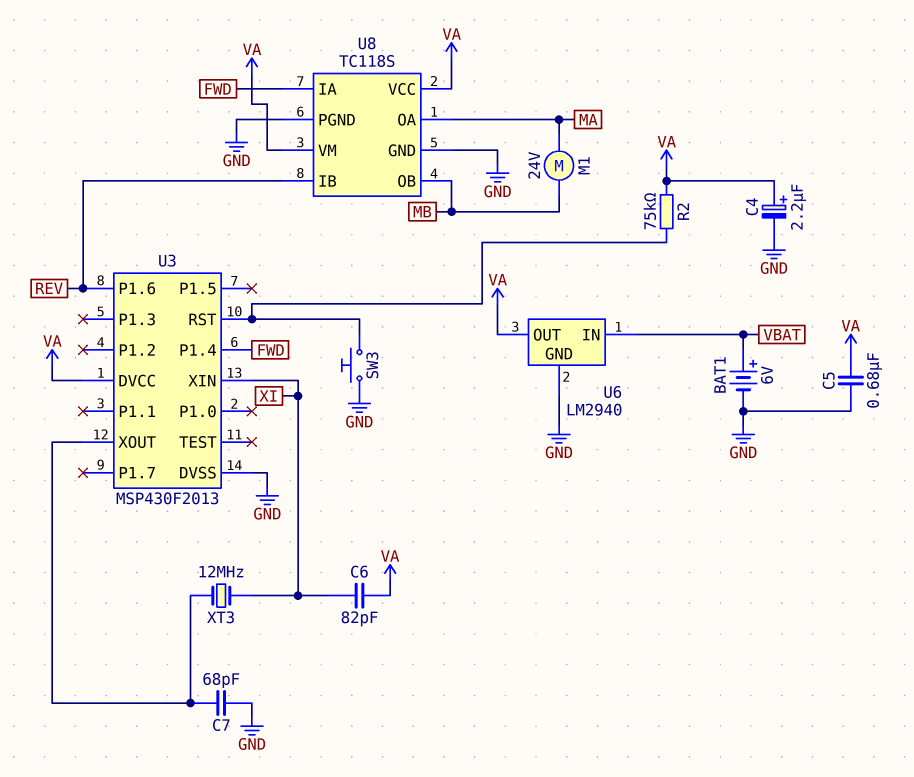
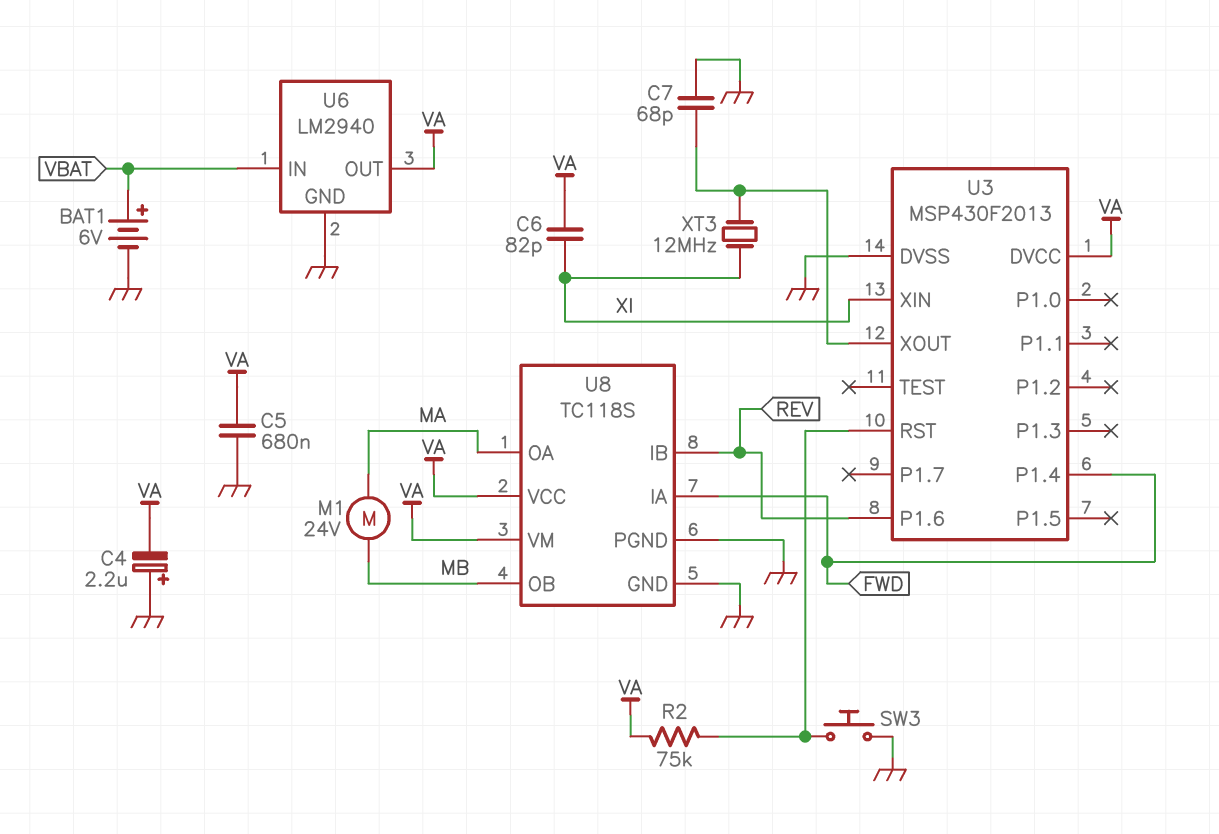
C4: 2.2uF (plus VA, minus GND) -> 2.2uF (plus GND, minus VA)

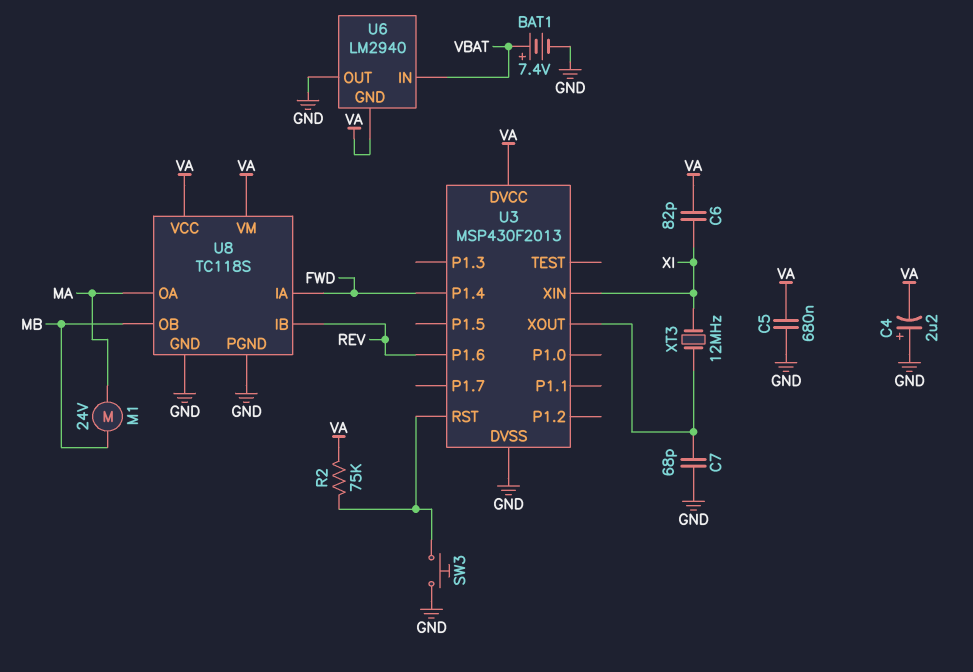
BAT1: 6V (plus VBAT, minus GND) -> 7.4V (plus VBAT, minus GND)
U6 pin GND: GND -> VA
U6 pin OUT: VA -> GND

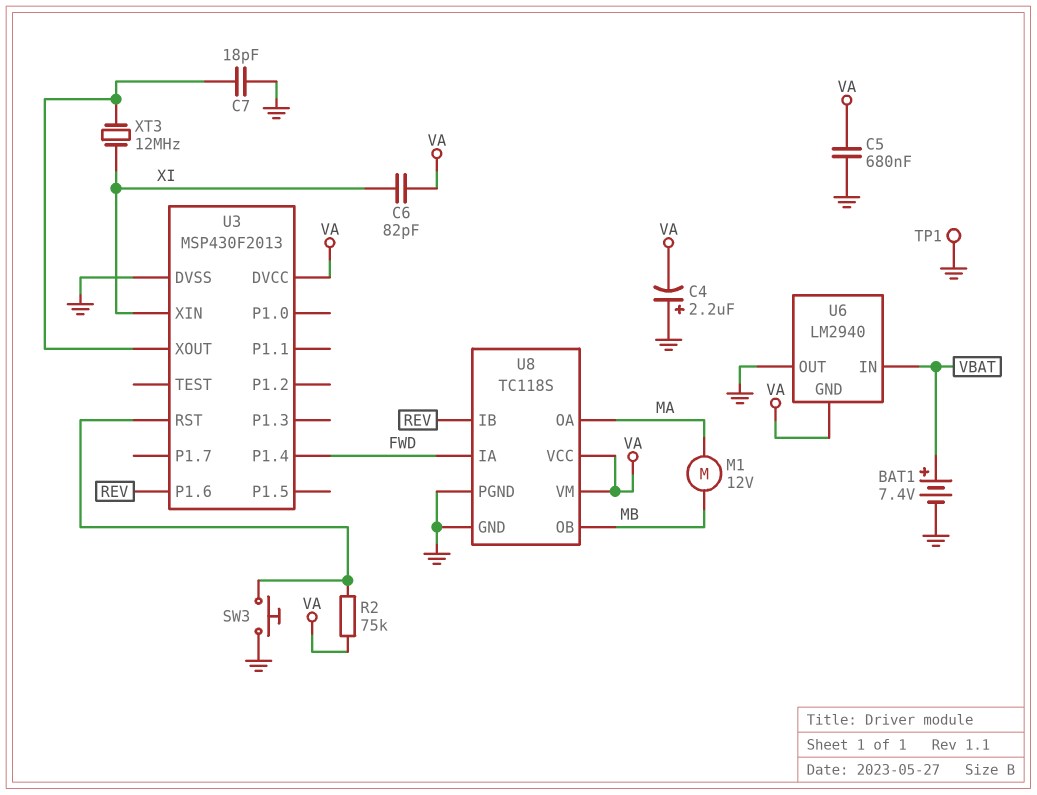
C7: 68pF (GND, U3/XOUT) -> 18pF (GND, U3/XOUT)
M1: motor 24V (MA, MB) -> motor 12V (MA, MB)
TP1: none -> test point (GND)

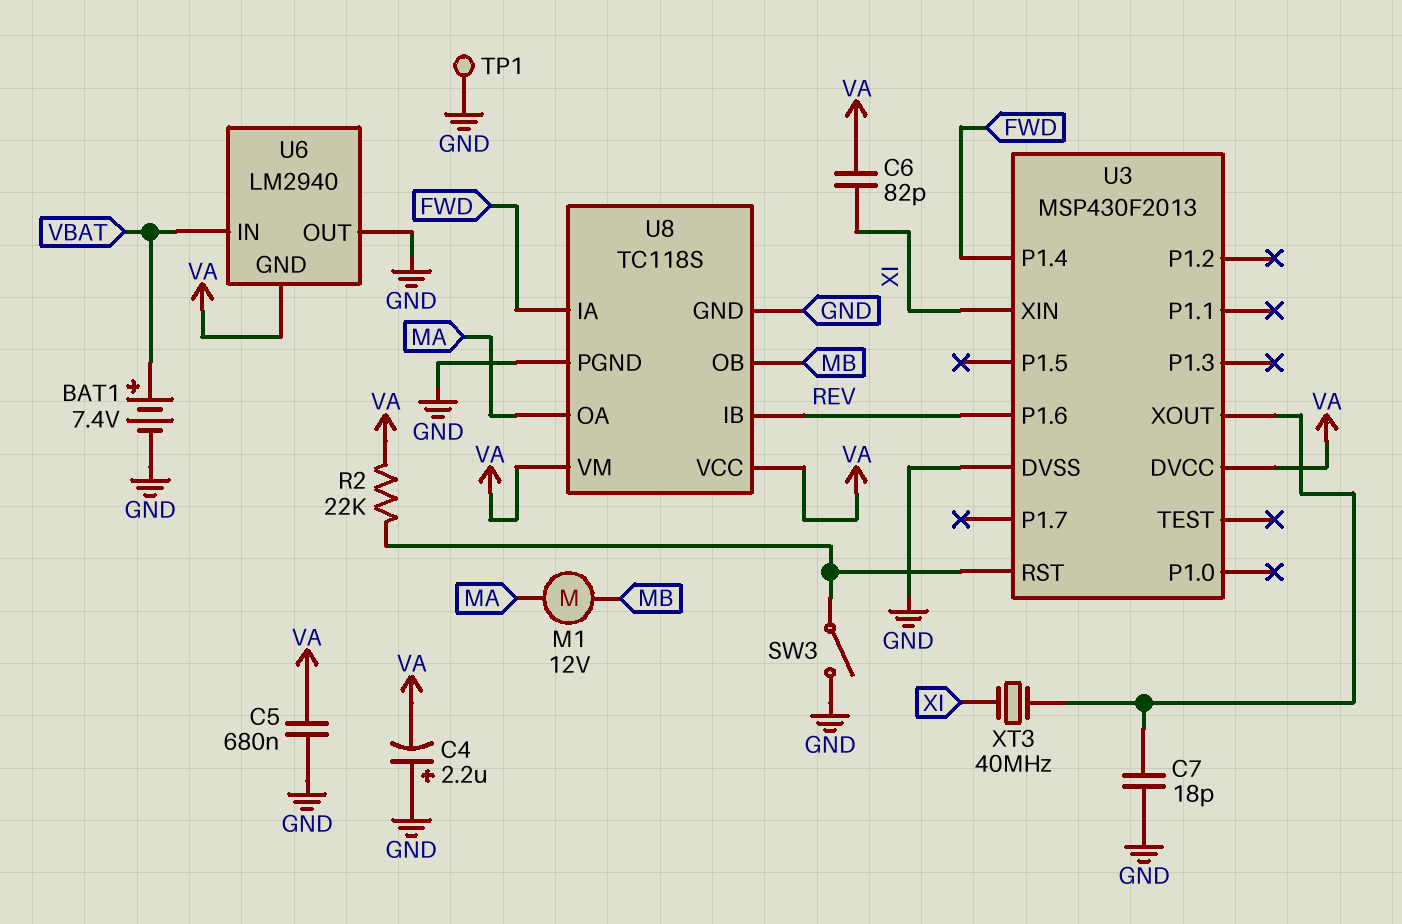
R2: 75k (U3/RST, VA) -> 22k (U3/RST, VA)
SW3: button (GND, U3/RST) -> switch (GND, U3/RST)
XT3: 12MHz (U3/XOUT, XI) -> 40MHz (U3/XOUT, XI)

